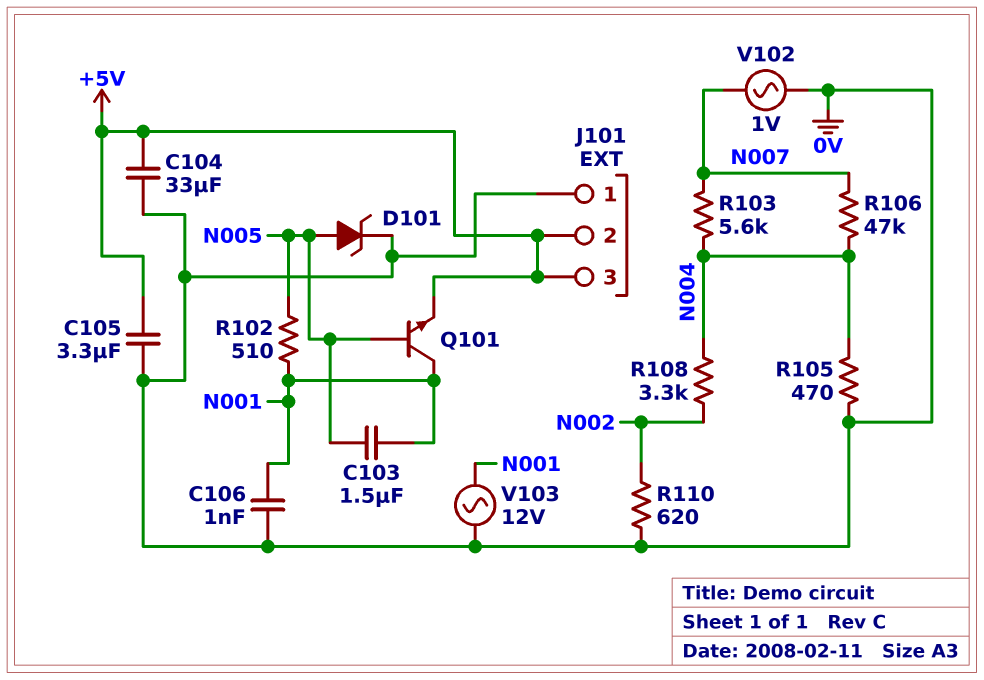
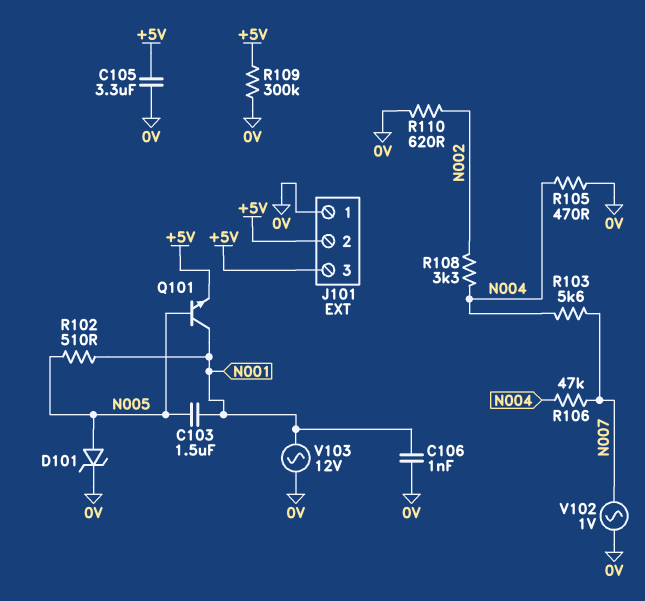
C104: 33uF (+5V, 0V) -> none
R109: none -> 300k (+5V, 0V)

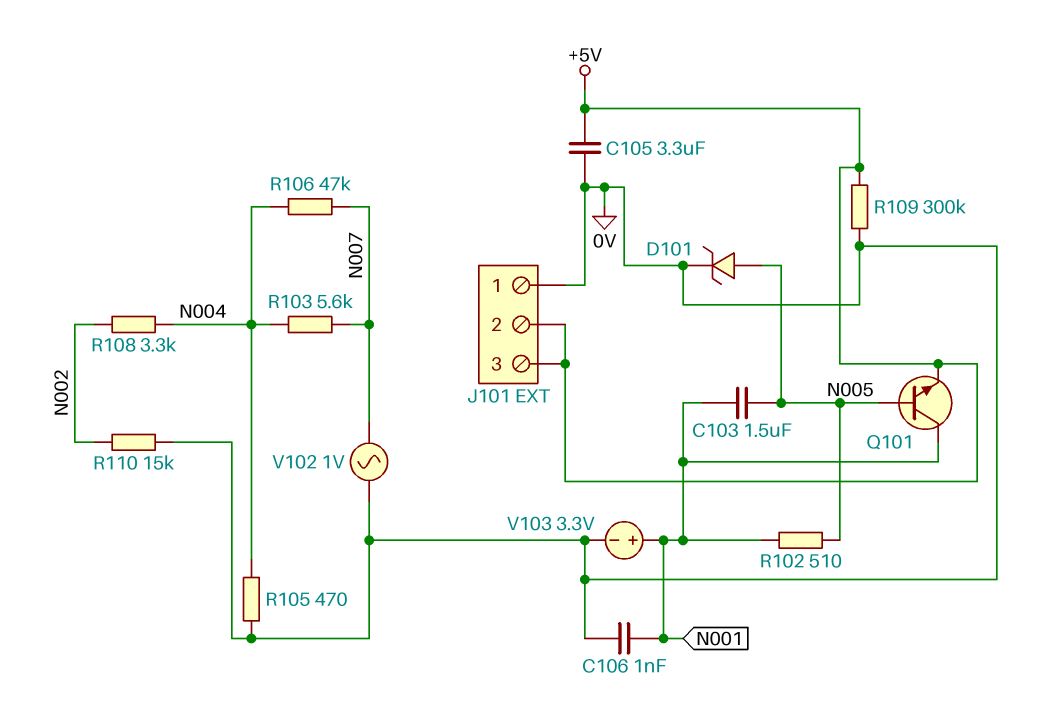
R110: 620 (0V, N002) -> 15k (0V, N002)
V103: AC 12V (0V, N001) -> 3.3V (plus N001, minus 0V)

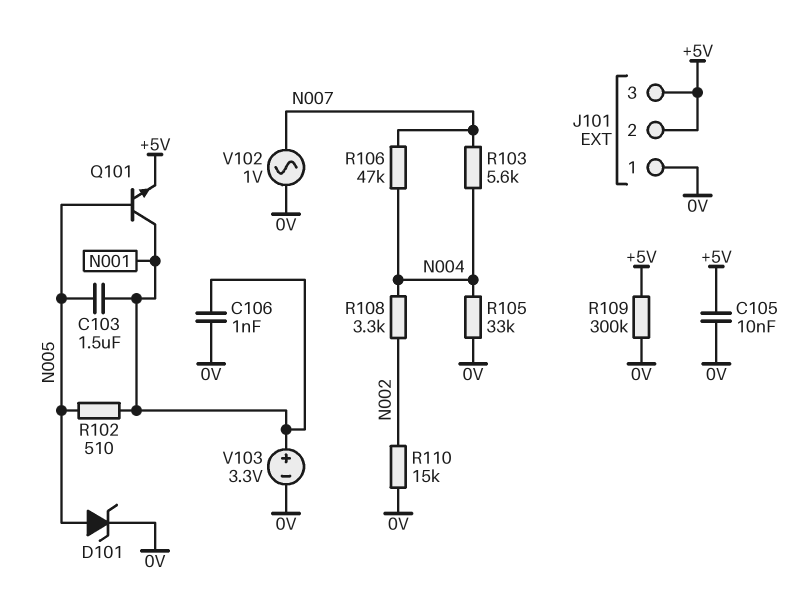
C105: 3.3uF (+5V, 0V) -> 10nF (+5V, 0V)
R105: 470 (0V, N004) -> 33k (0V, N004)

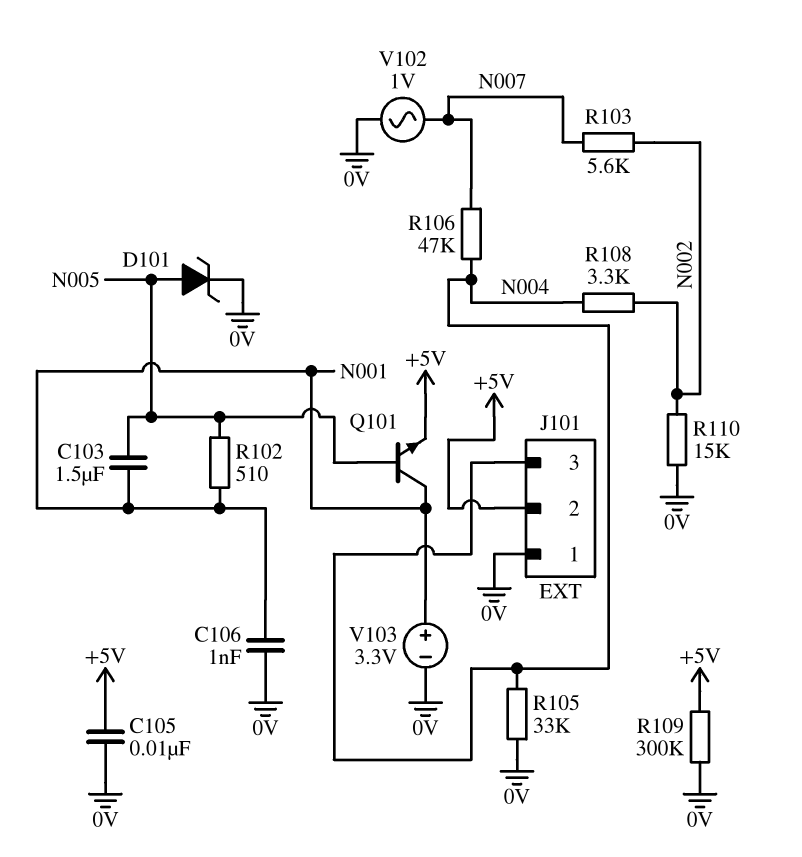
J101 pin 3: +5V -> N004
R103: 5.6k (N004, N007) -> 5.6k (N002, N007)

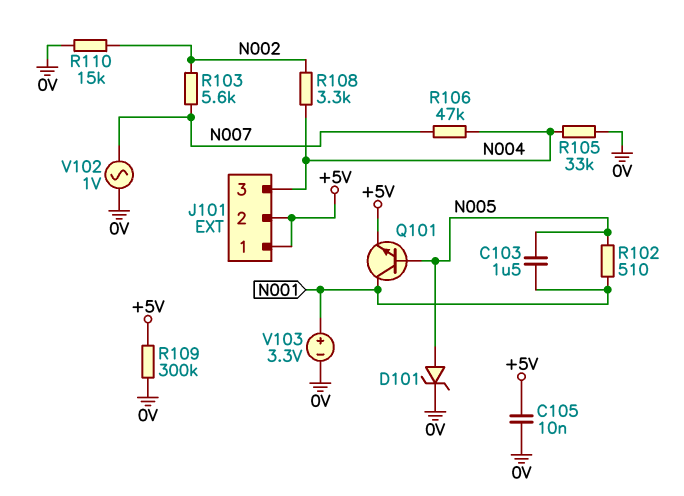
C106: 1nF (0V, N001) -> none
J101 pin 1: 0V -> +5V

